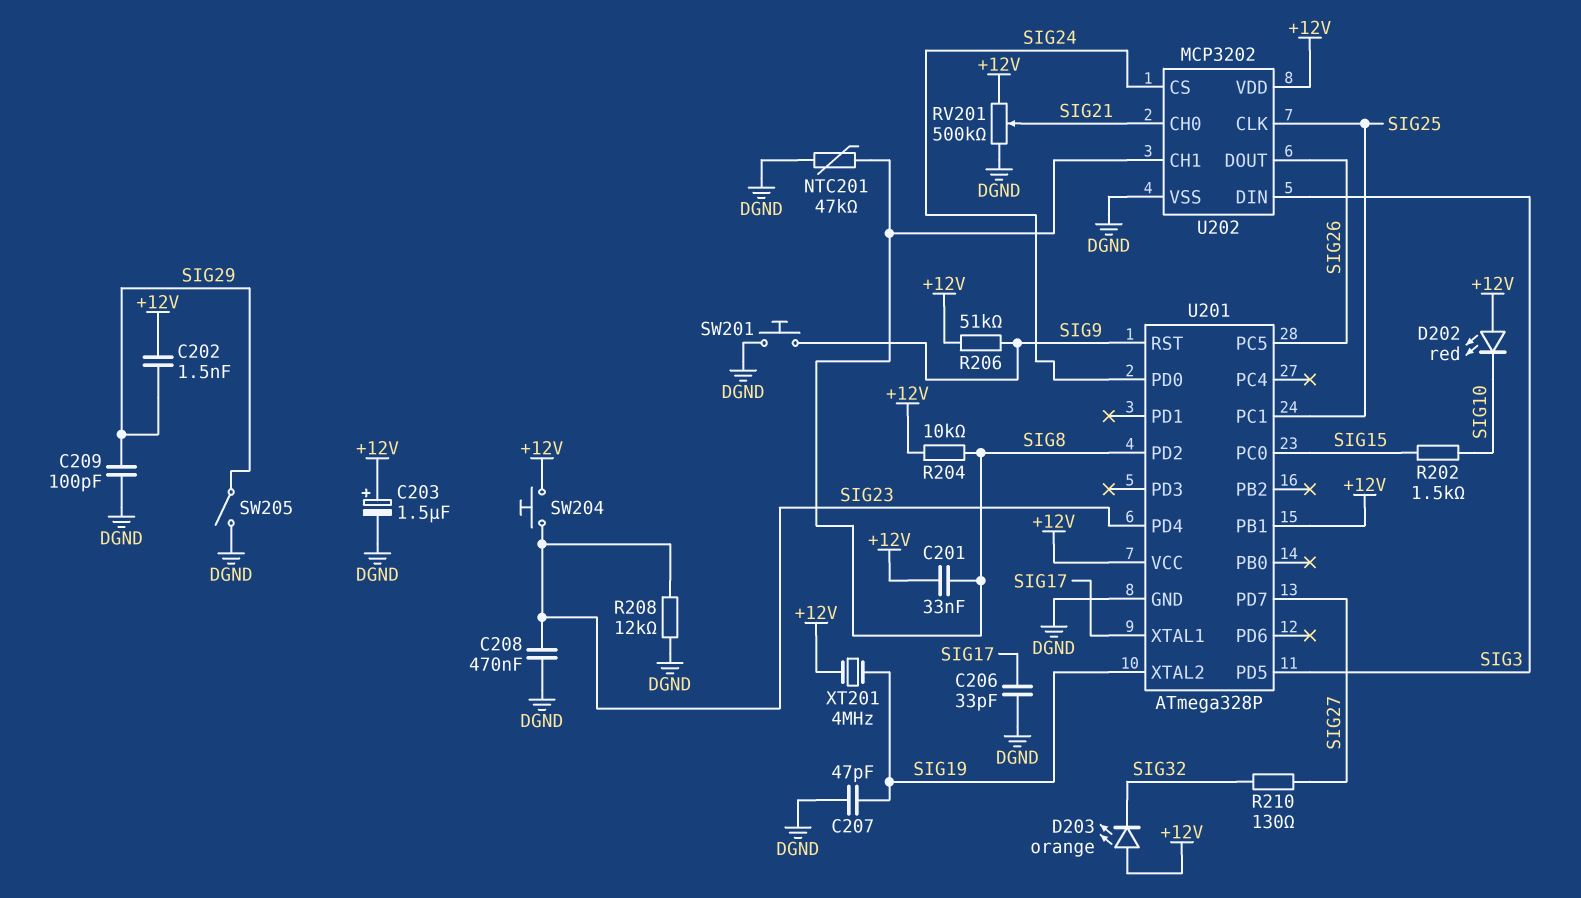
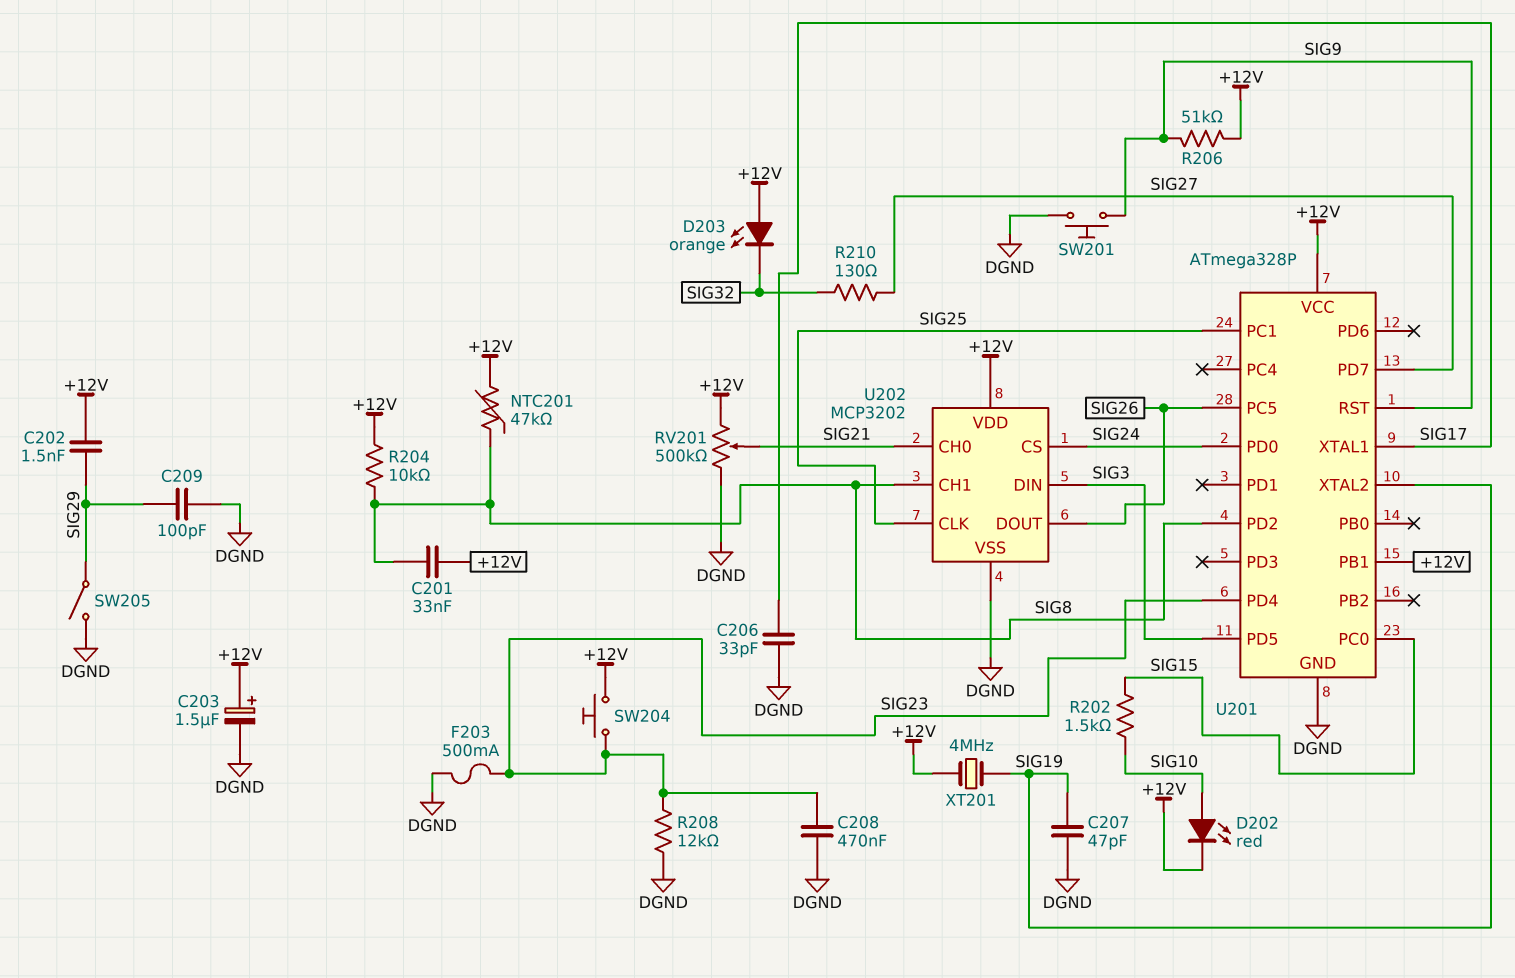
D202: LED red (A +12V, K SIG10) -> LED red (A SIG10, K +12V)
F203: none -> 500mA (DGND, SIG23)
NTC201: 47k (DGND, SIG8) -> 47k (+12V, SIG8)

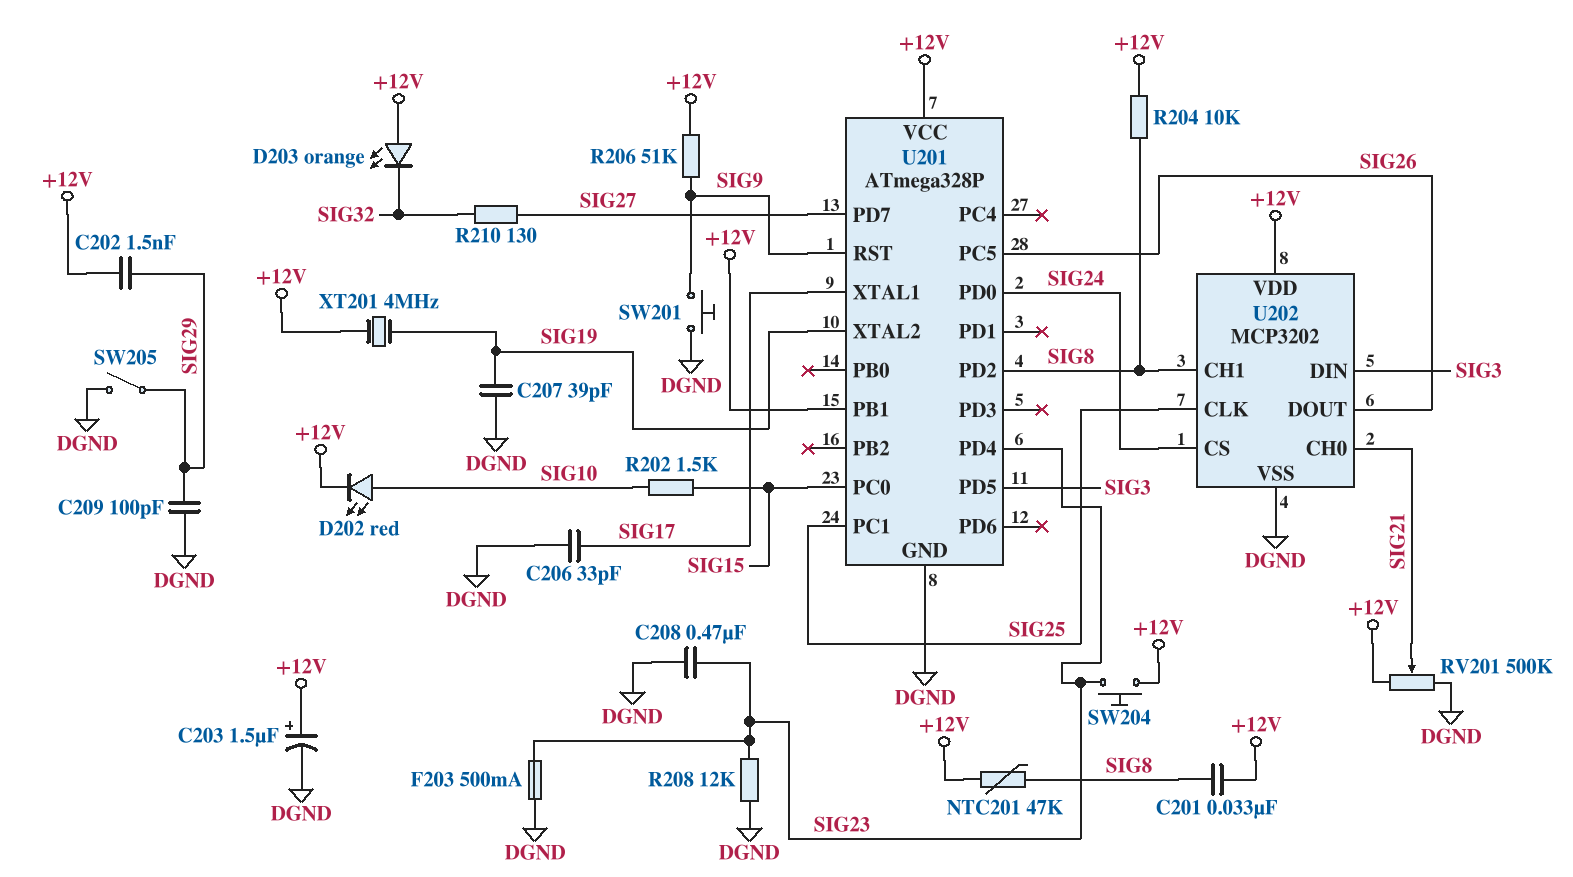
C207: 47pF (DGND, SIG19) -> 39pF (DGND, SIG19)

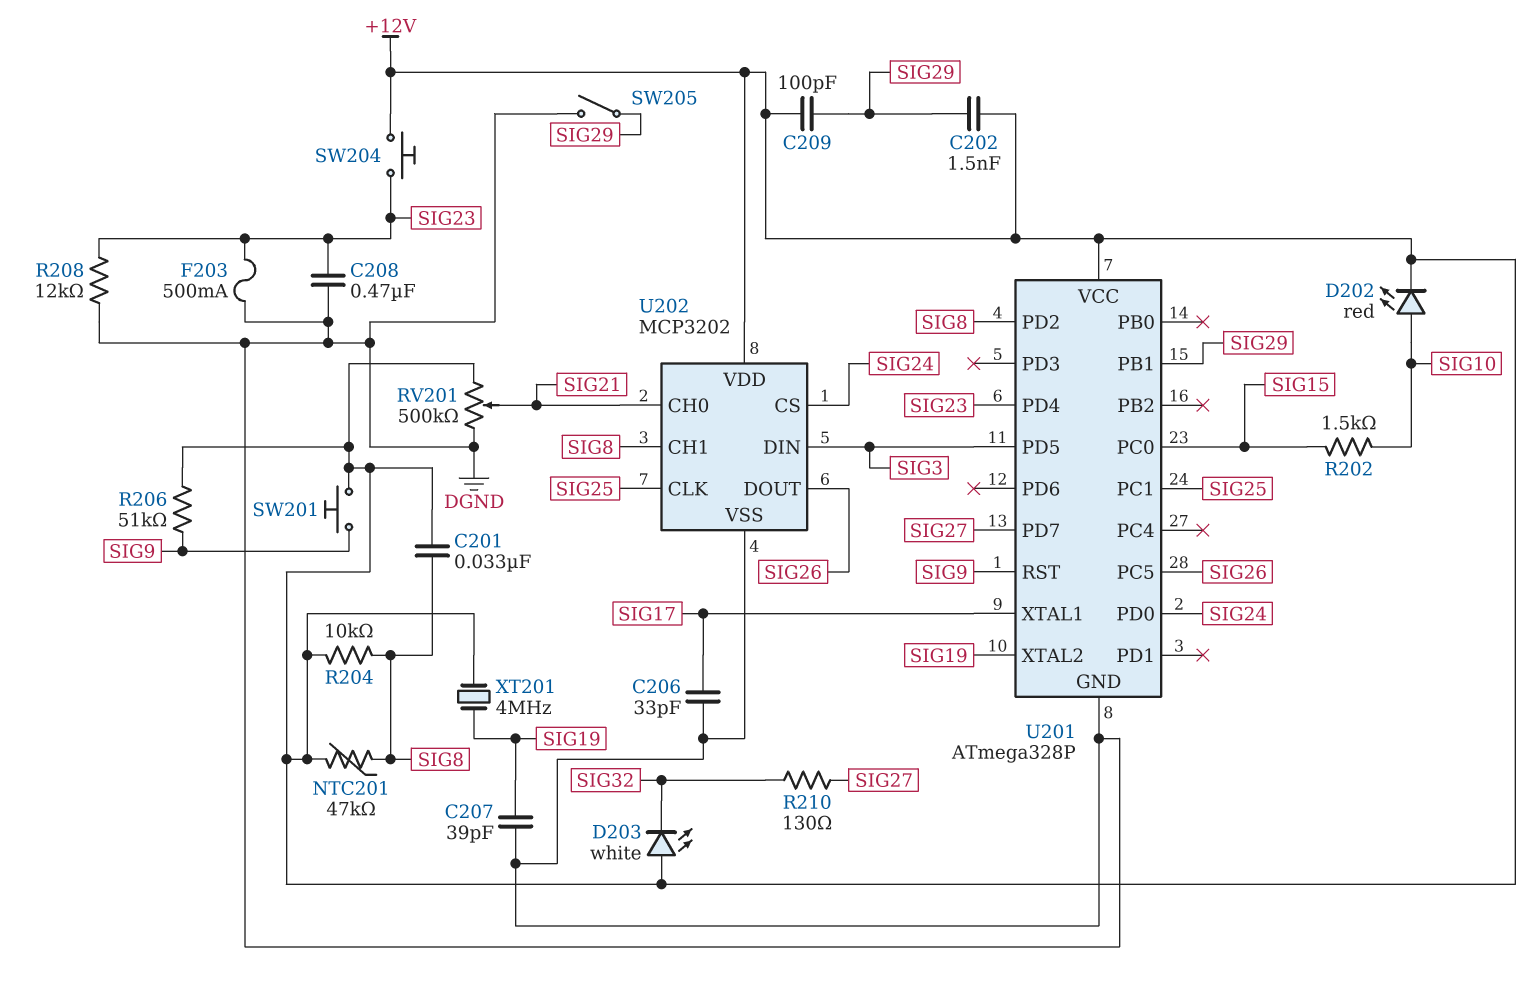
C203: 1.5uF (plus +12V, minus DGND) -> none
C209: 100pF (DGND, SIG29) -> 100pF (+12V, SIG29)
D203: LED orange (A +12V, K SIG32) -> LED white (A +12V, K SIG32)
SW201: button (DGND, SIG9) -> button (+12V, SIG9)
U201 pin PB1: +12V -> SIG29

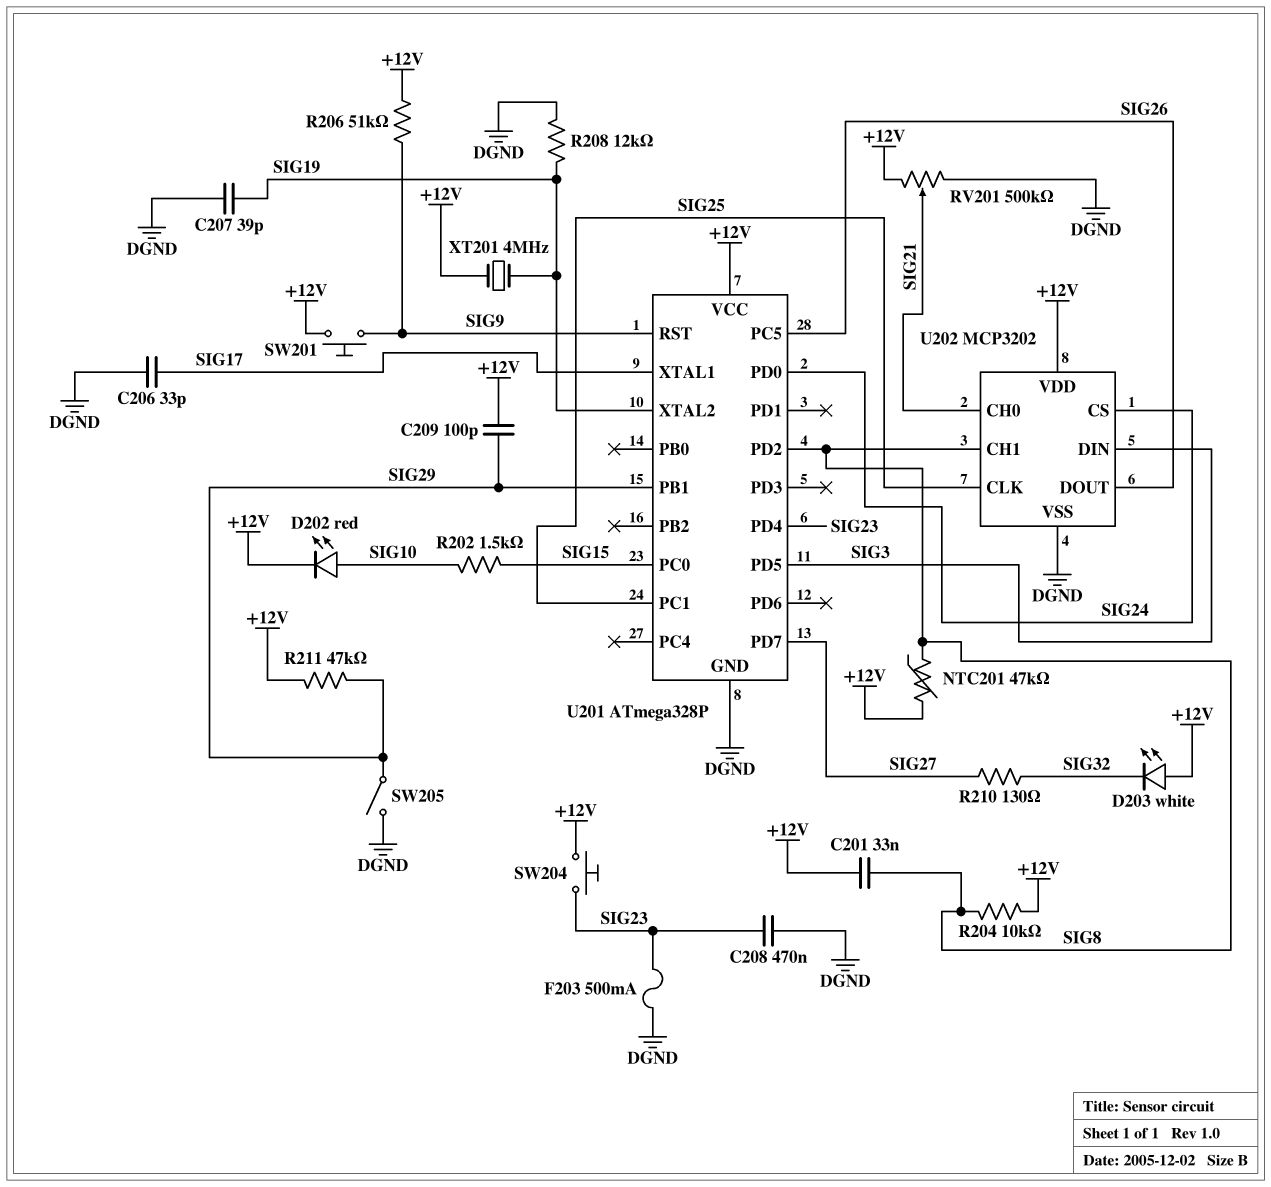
C202: 1.5nF (+12V, SIG29) -> none
R208: 12k (DGND, SIG23) -> 12k (DGND, SIG19)
R211: none -> 47k (+12V, SIG29)

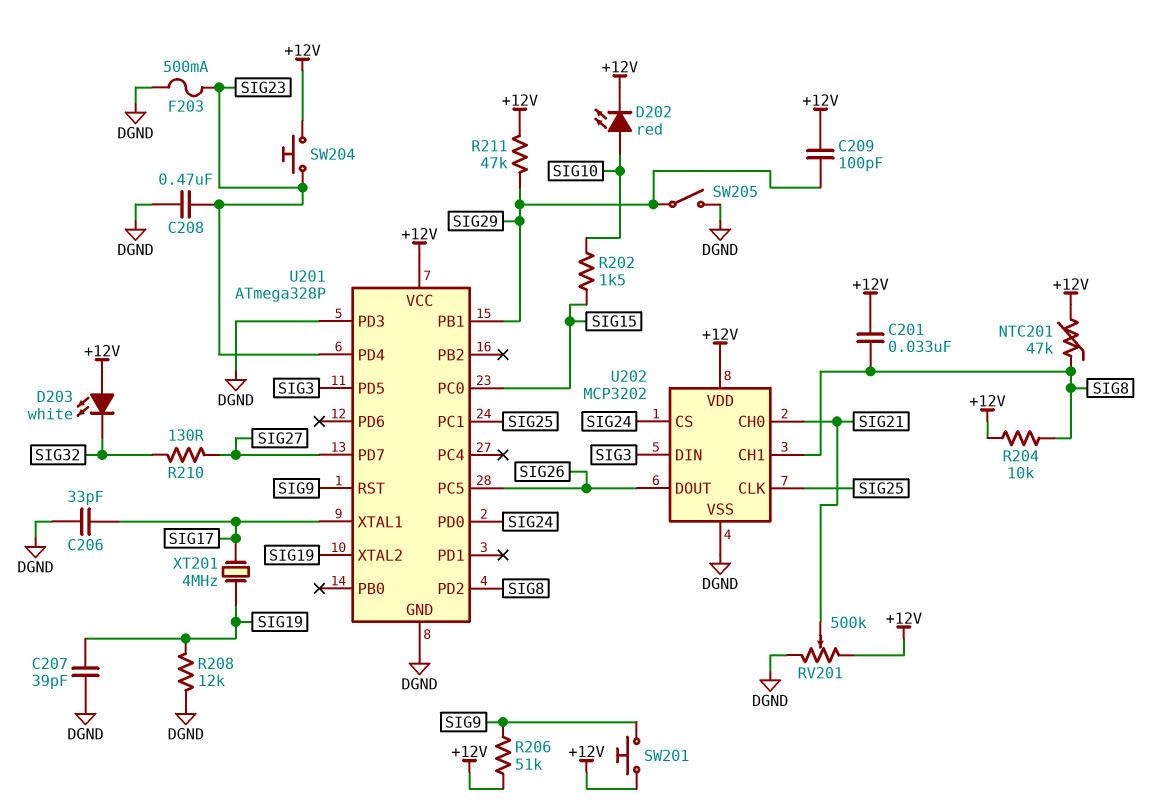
U201 pin PD3: none -> DGND
XT201: 4MHz (+12V, SIG19) -> 4MHz (SIG17, SIG19)

